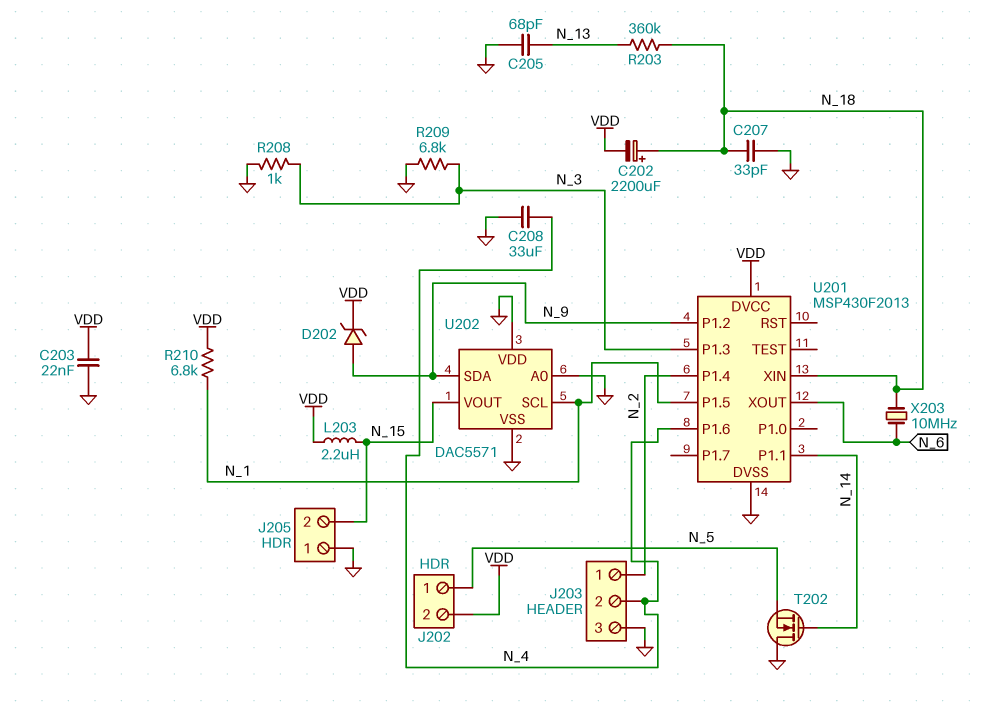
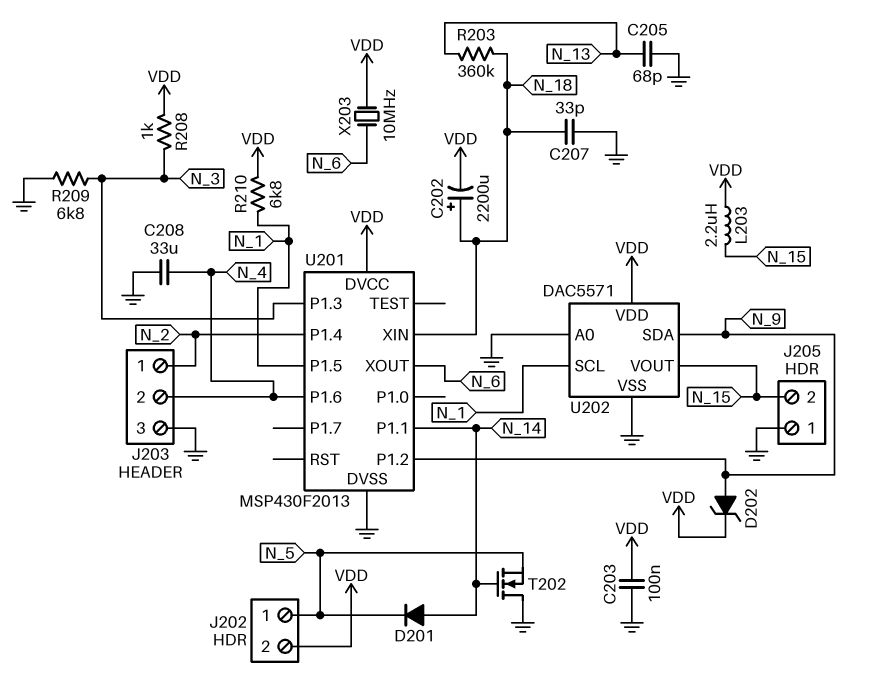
C203: 22nF (GND, VDD) -> 100nF (GND, VDD)
D201: none -> diode (A N_14, K N_5)
R208: 1k (GND, N_3) -> 1k (N_3, VDD)
U202 pin VDD: GND -> VDD
X203: 10MHz (N_6, N_18) -> 10MHz (N_6, VDD)

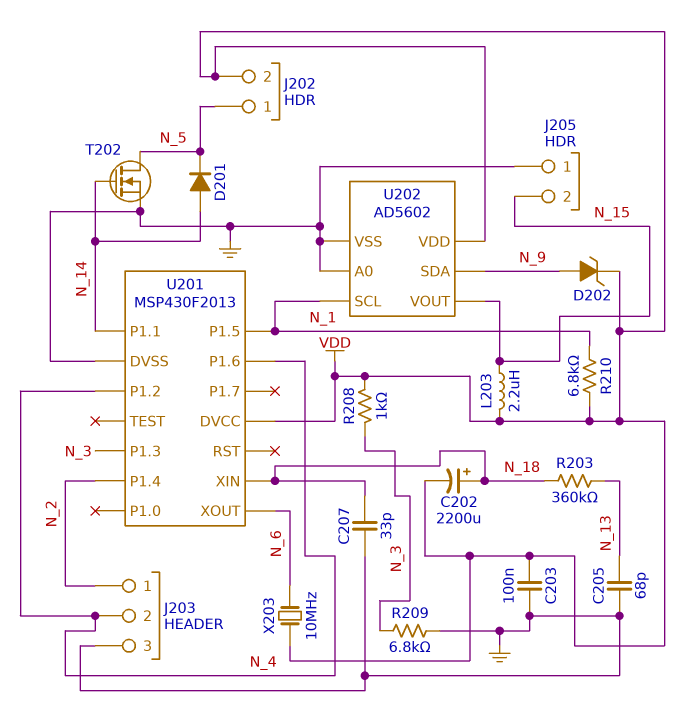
C208: 33uF (GND, N_4) -> none
T202: NMOS (G N_14, D GND, S N_5) -> NMOS (G N_14, D N_5, S GND)
U201 pin P1.2: N_9 -> N_4
U202: DAC5571 -> AD5602

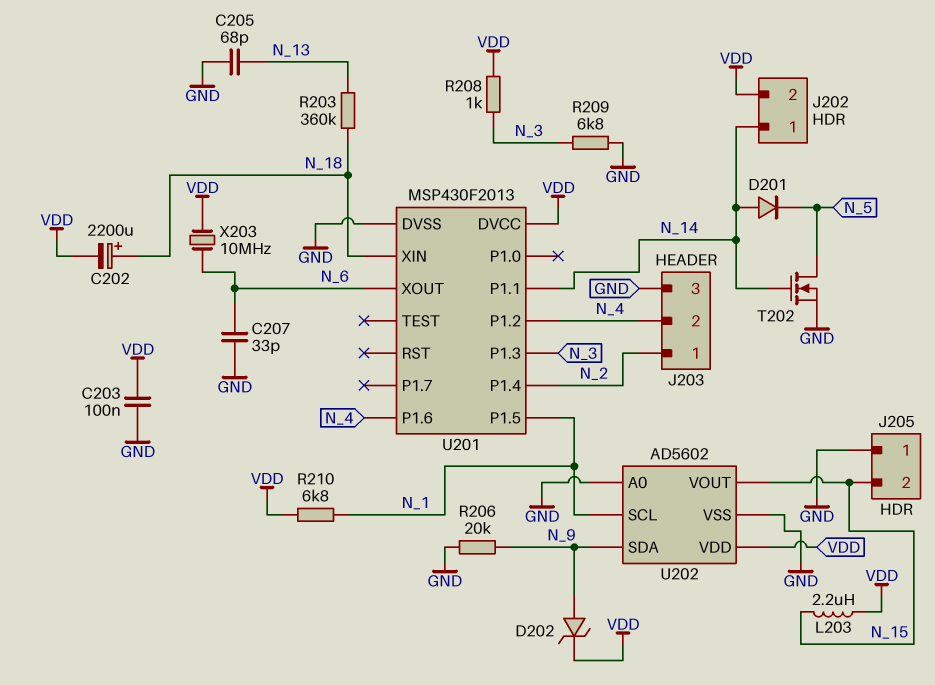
C207: 33pF (GND, N_18) -> 33pF (GND, N_6)
J202 pin 1: N_5 -> N_14
R206: none -> 20k (GND, N_9)

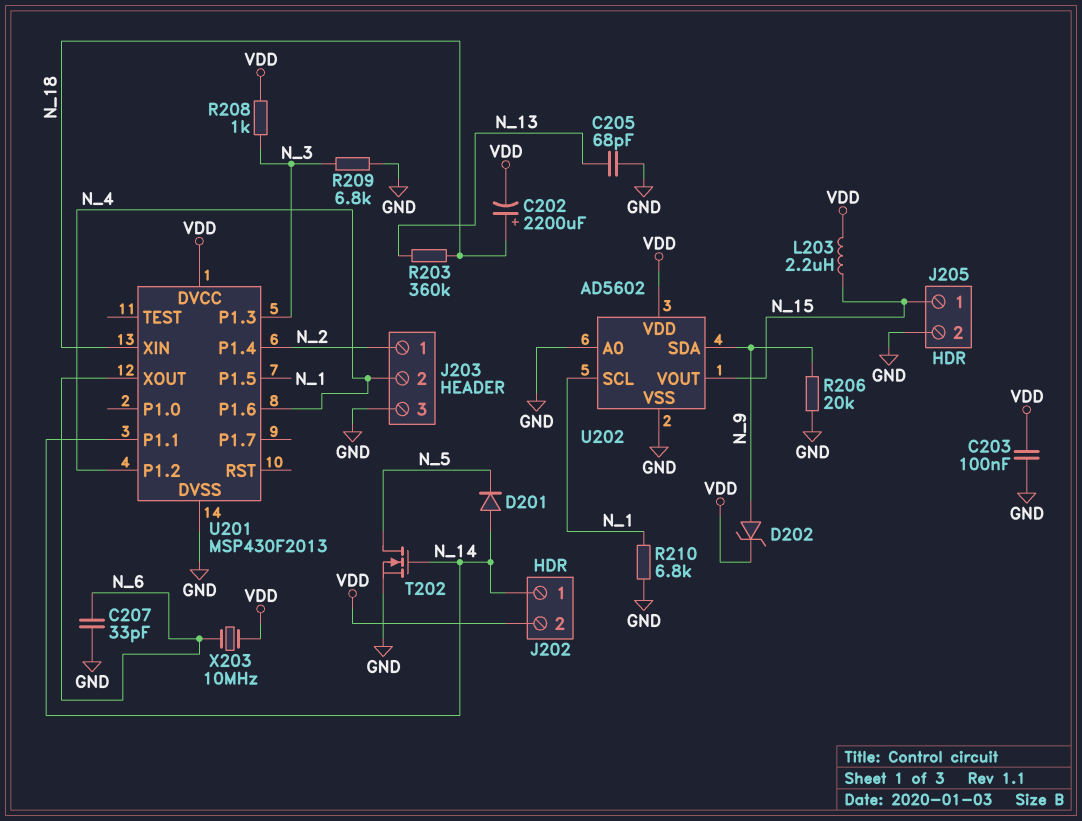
J205 pin 1: GND -> N_15
J205 pin 2: N_15 -> GND
R210: 6.8k (N_1, VDD) -> 6.8k (GND, N_1)

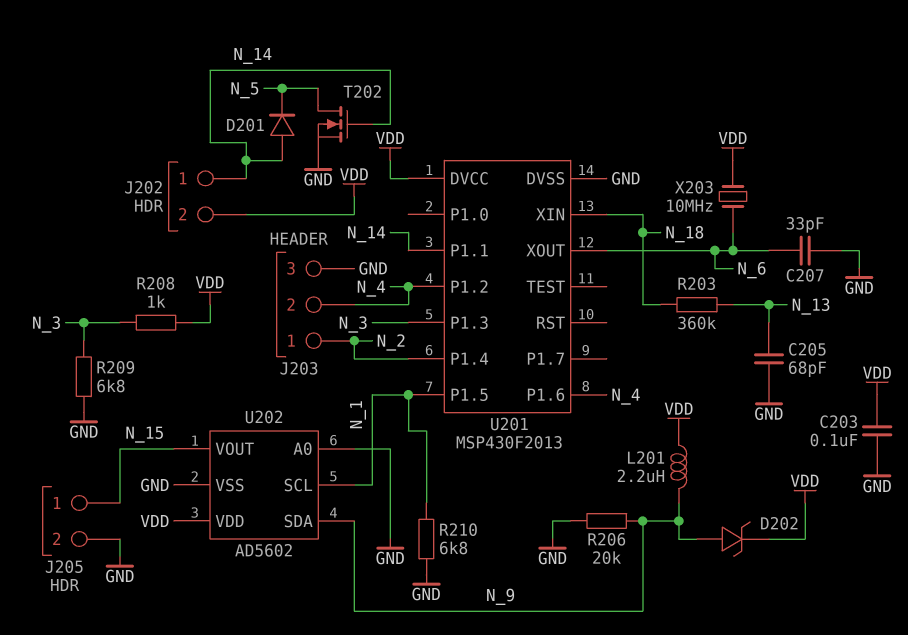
C202: 2200uF (plus N_18, minus VDD) -> none
L201: none -> 2.2uH (N_9, VDD)
L203: 2.2uH (N_15, VDD) -> none

